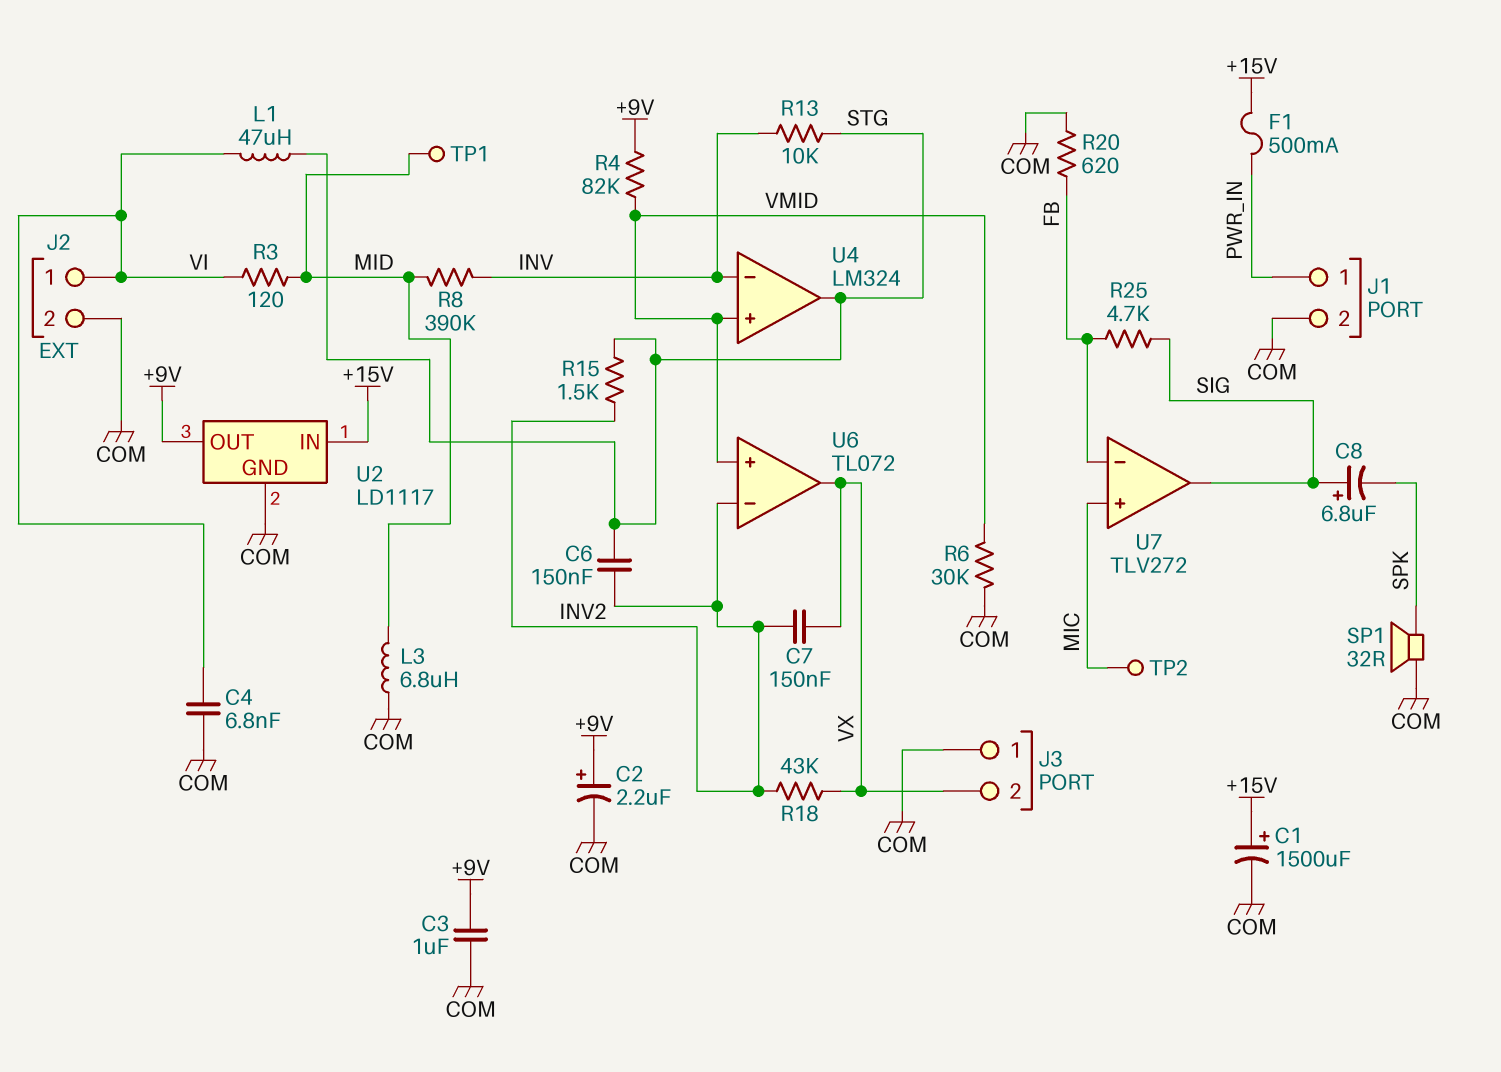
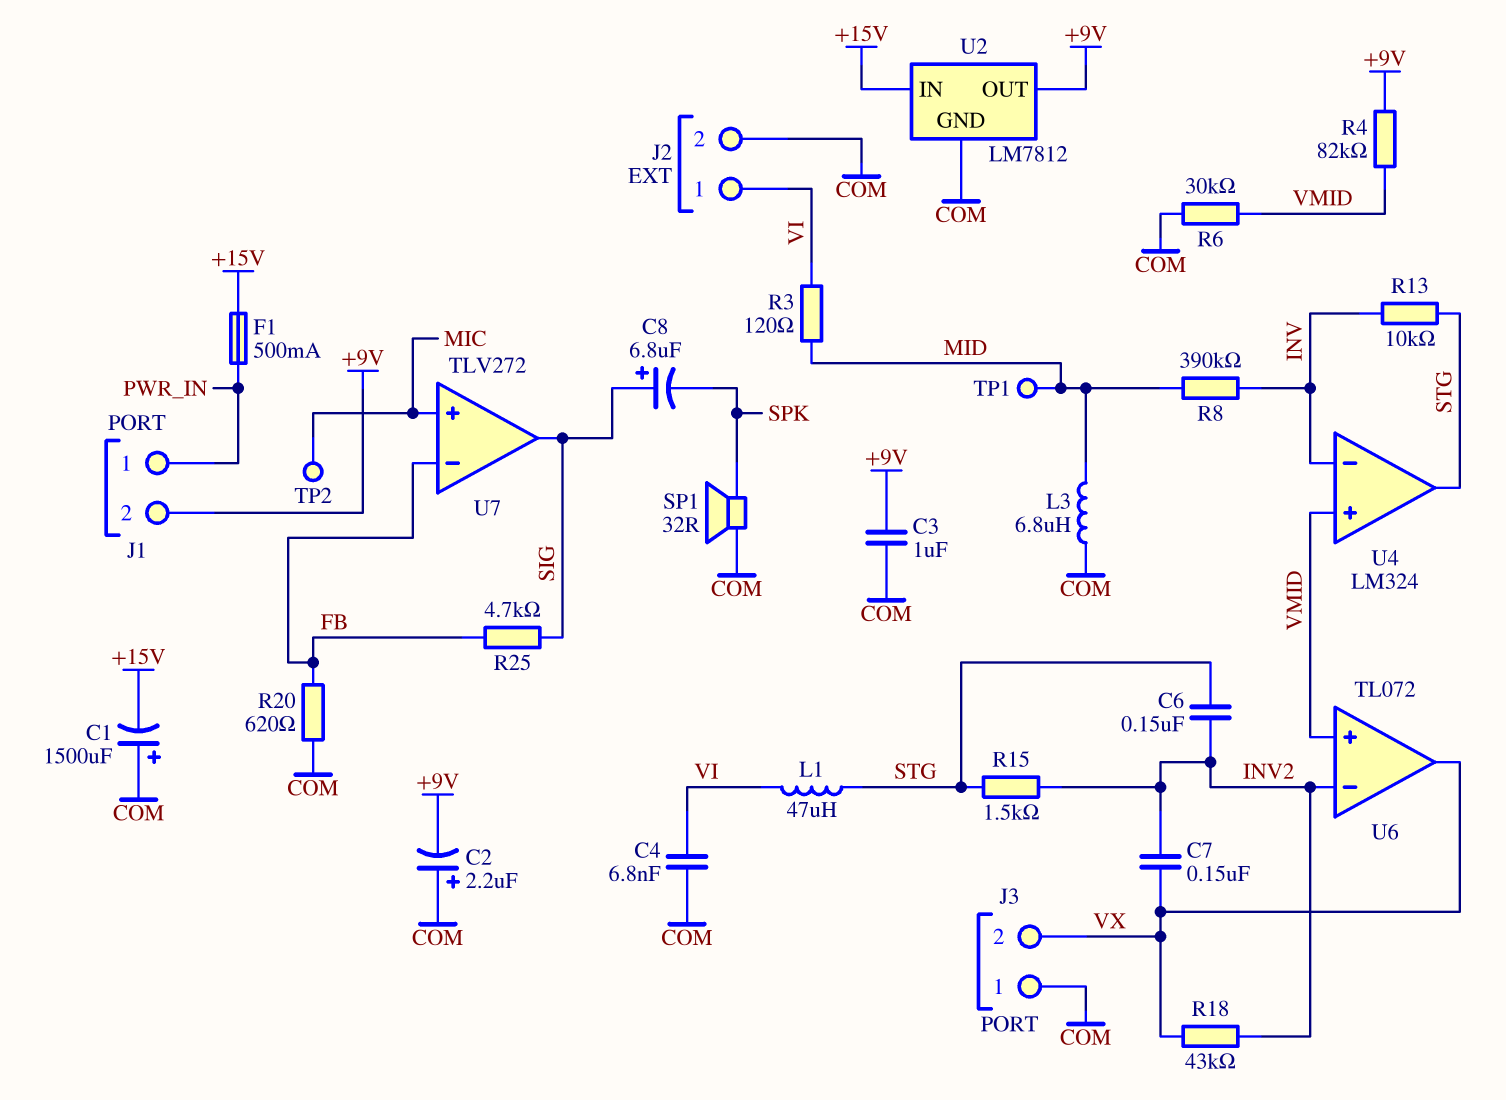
C1: 1500uF (plus +15V, minus COM) -> 1500uF (plus COM, minus +15V)
C2: 2.2uF (plus +9V, minus COM) -> 2.2uF (plus COM, minus +9V)
J1 pin 2: COM -> +9V
U2: LD1117 -> LM7812

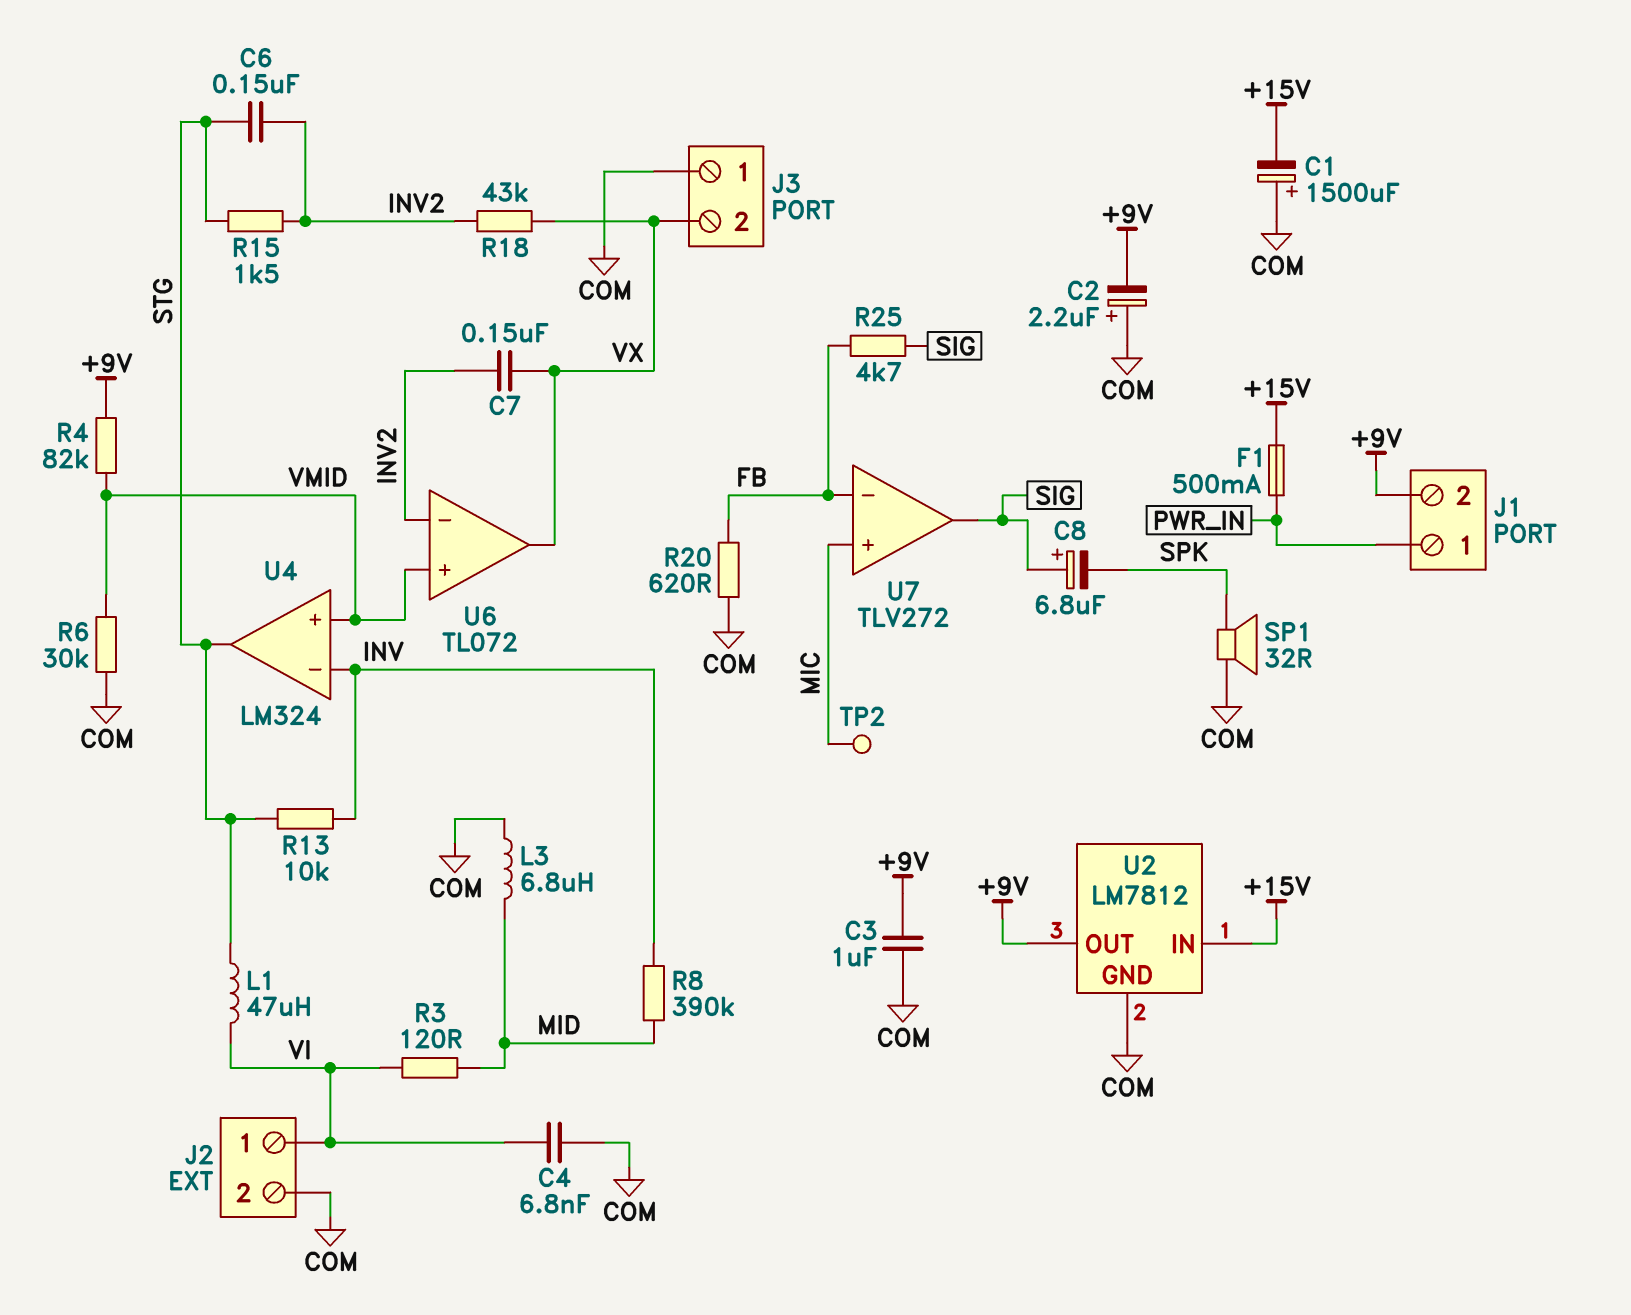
TP1: test point (MID) -> none

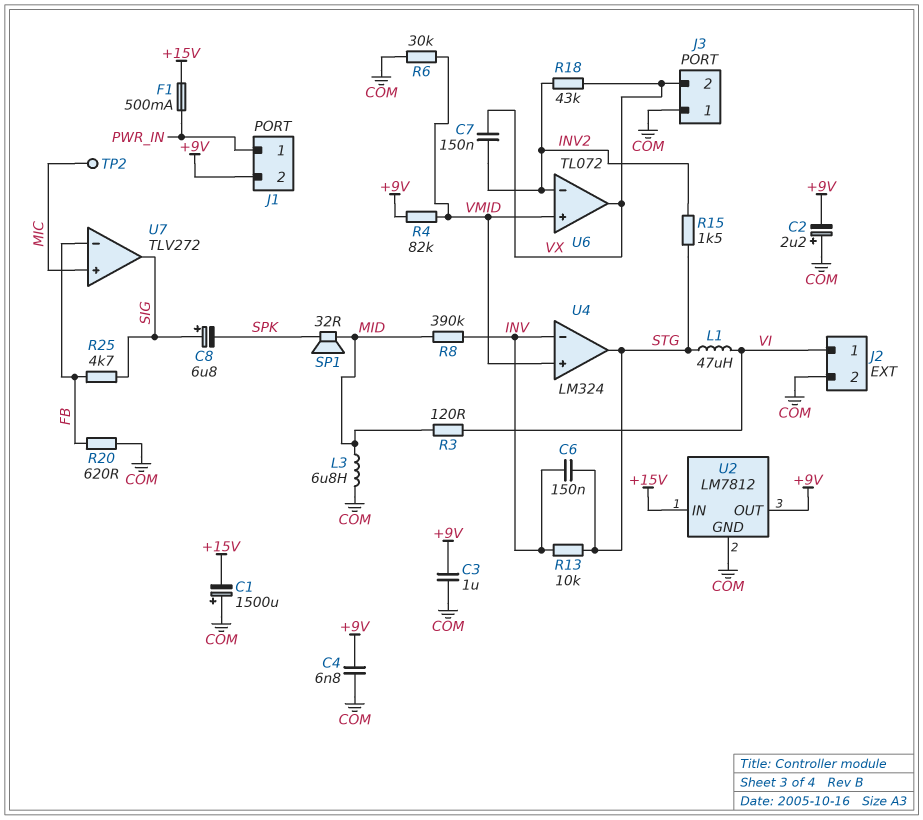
C4: 6.8nF (COM, VI) -> 6.8nF (+9V, COM)
C6: 150nF (INV2, STG) -> 150nF (INV, STG)
SP1: speaker 32R (COM, SPK) -> speaker 32R (MID, SPK)

